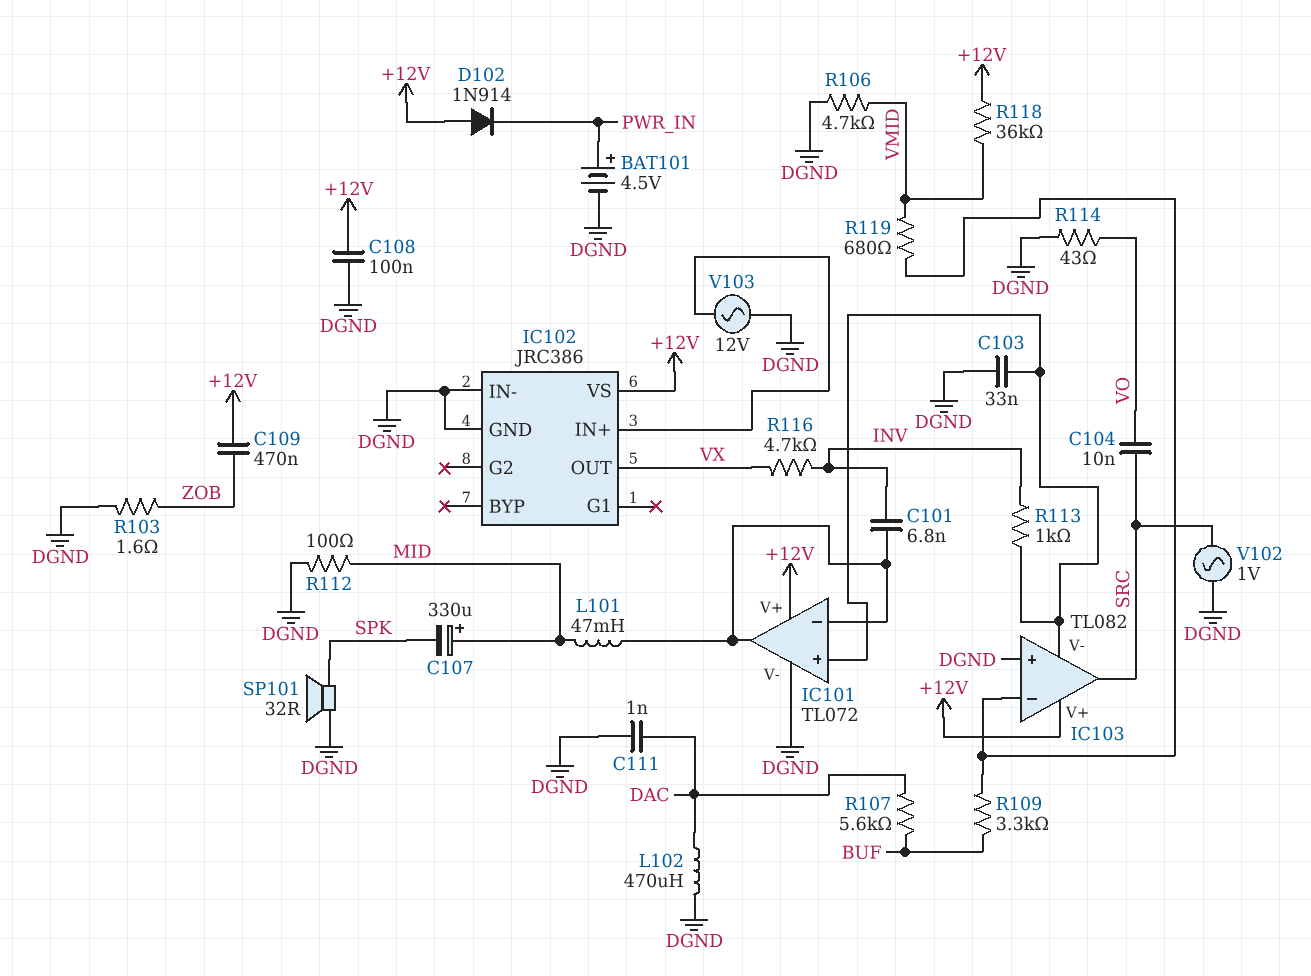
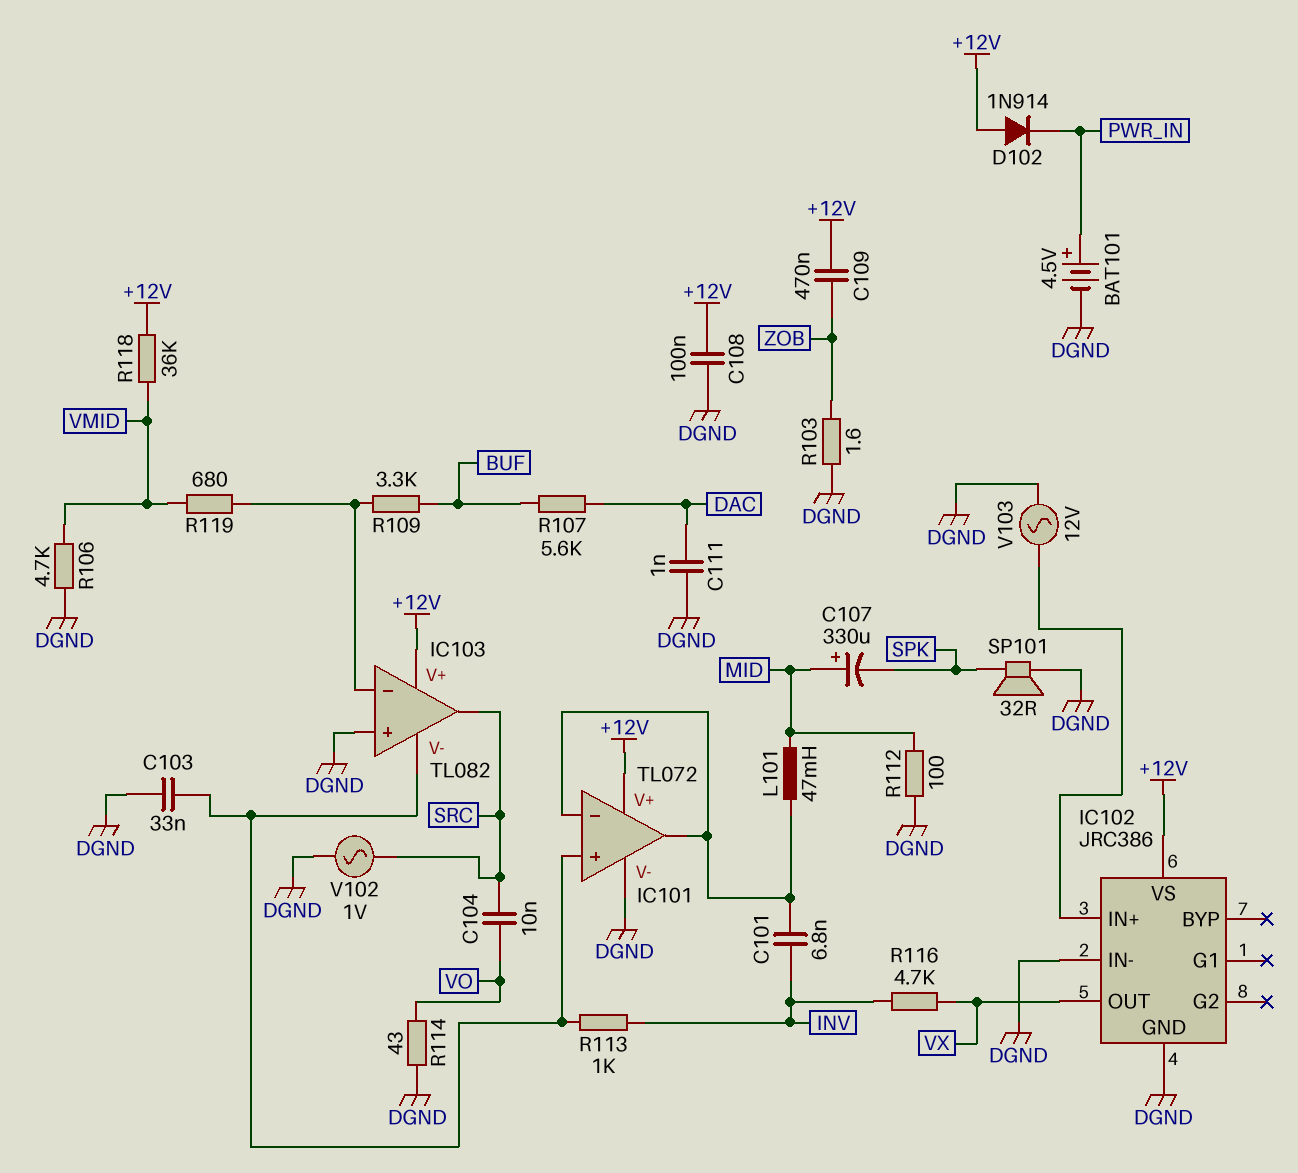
L102: 470uH (DAC, DGND) -> none

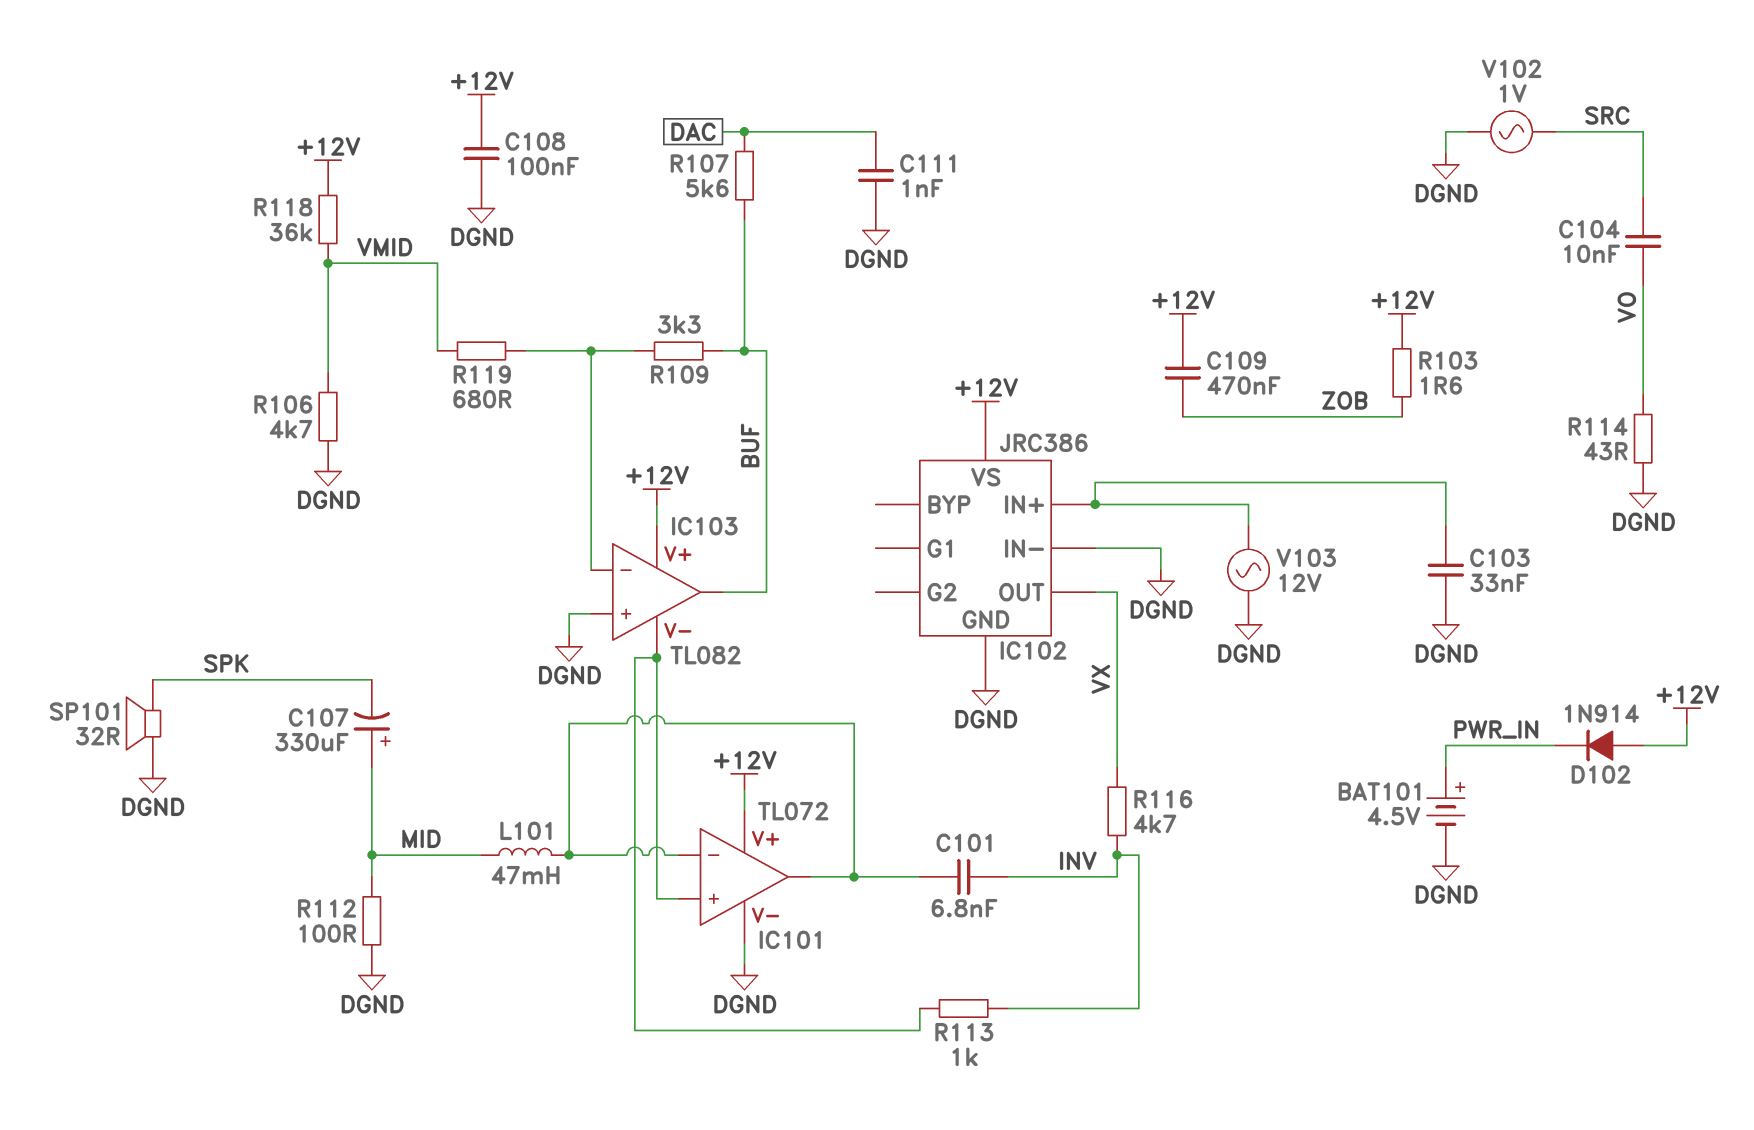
C103: 33nF (DGND, IC101/in+) -> 33nF (DGND, IC102/IN+)
IC103 pin out: SRC -> BUF
R103: 1.6 (DGND, ZOB) -> 1.6 (+12V, ZOB)

